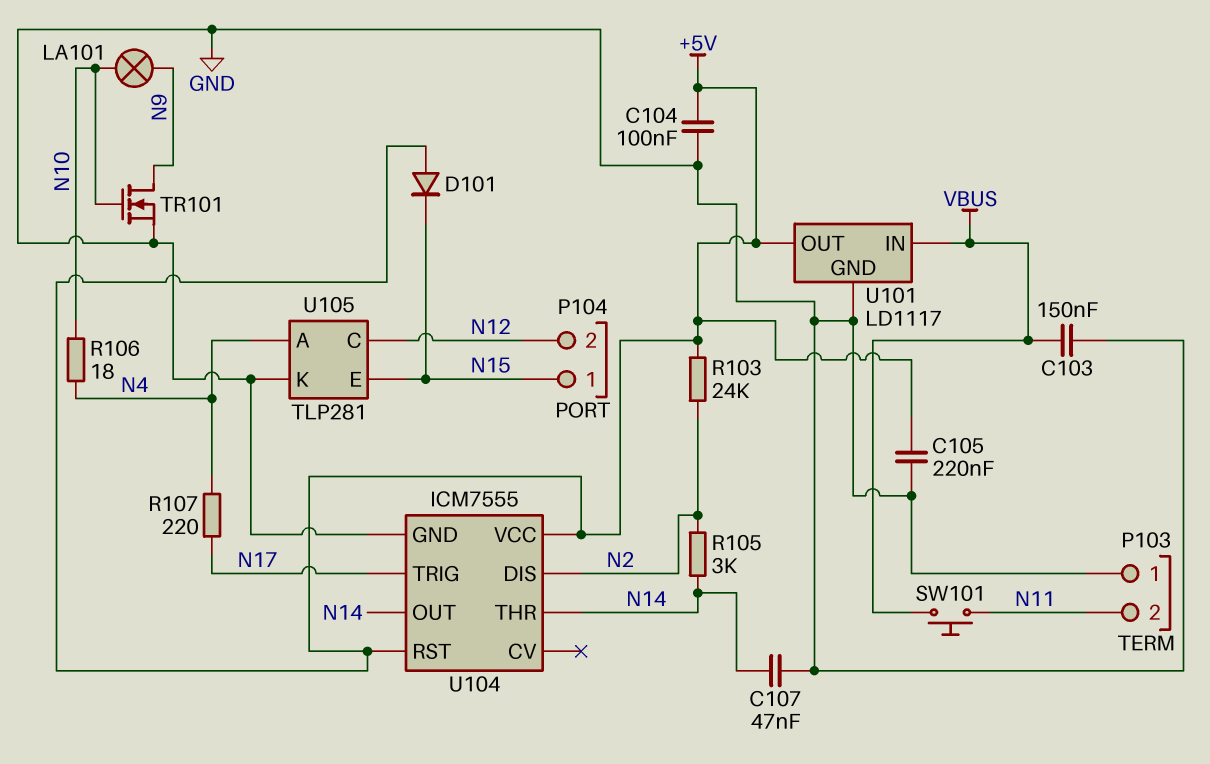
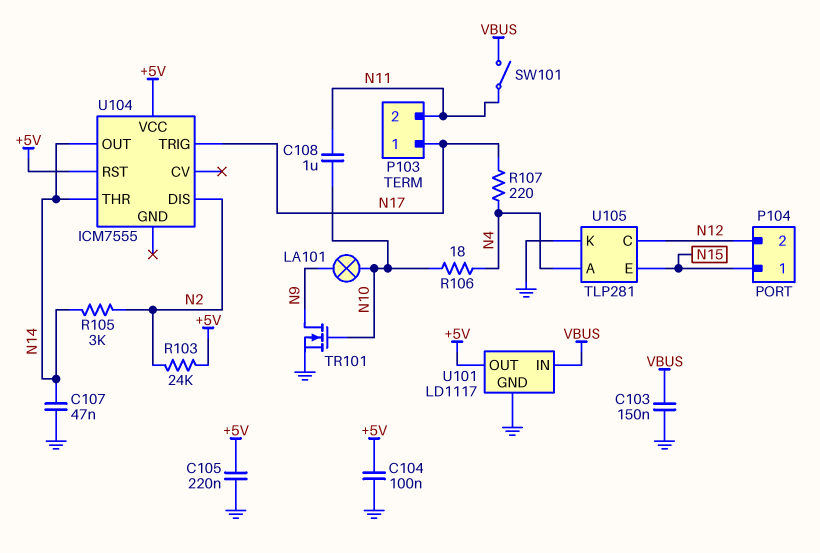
C108: none -> 1uF (N10, N11)
D101: diode (A +5V, K N15) -> none
P103 pin 1: GND -> N17
SW101: button (N11, VBUS) -> switch (N11, VBUS)
U104 pin GND: GND -> none

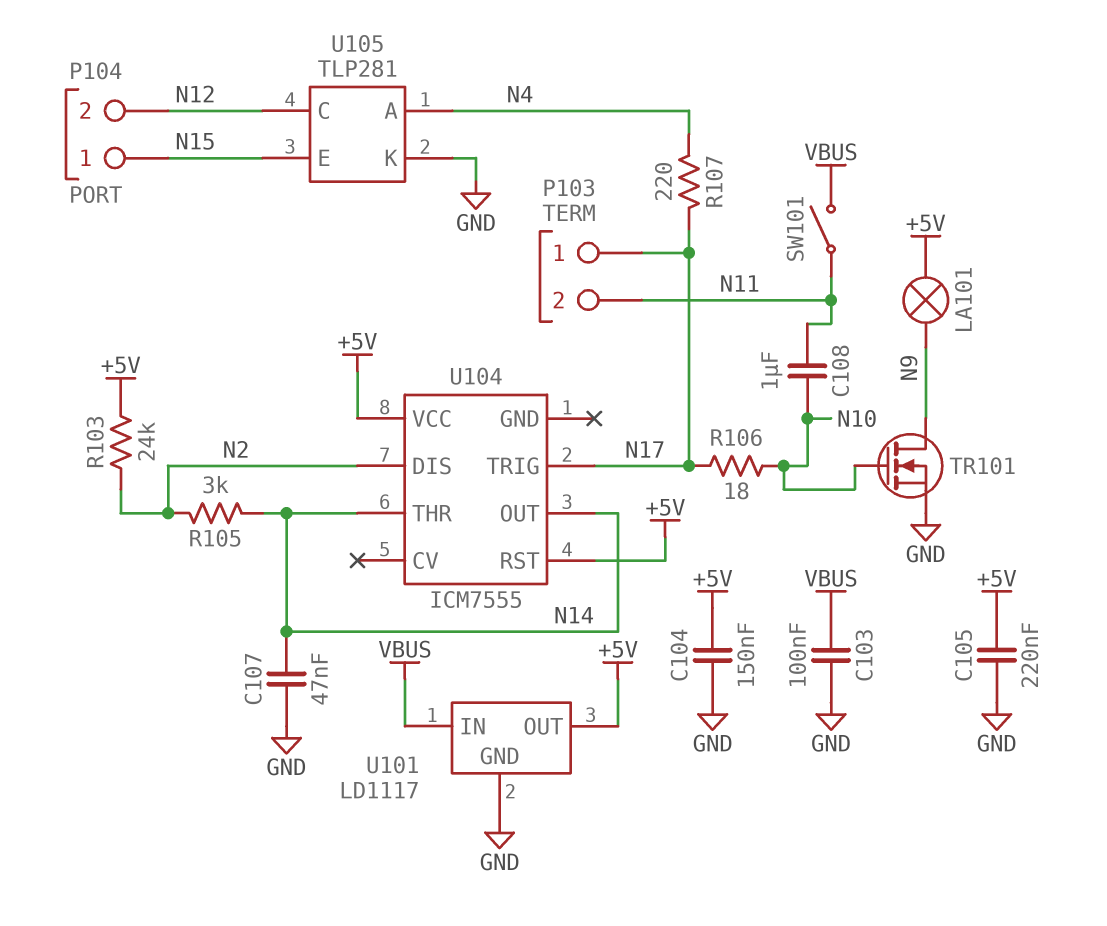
C103: 150nF (GND, VBUS) -> 100nF (GND, VBUS)
C104: 100nF (+5V, GND) -> 150nF (+5V, GND)
LA101: lamp (N9, N10) -> lamp (+5V, N9)
R106: 18 (N4, N10) -> 18 (N10, N17)

